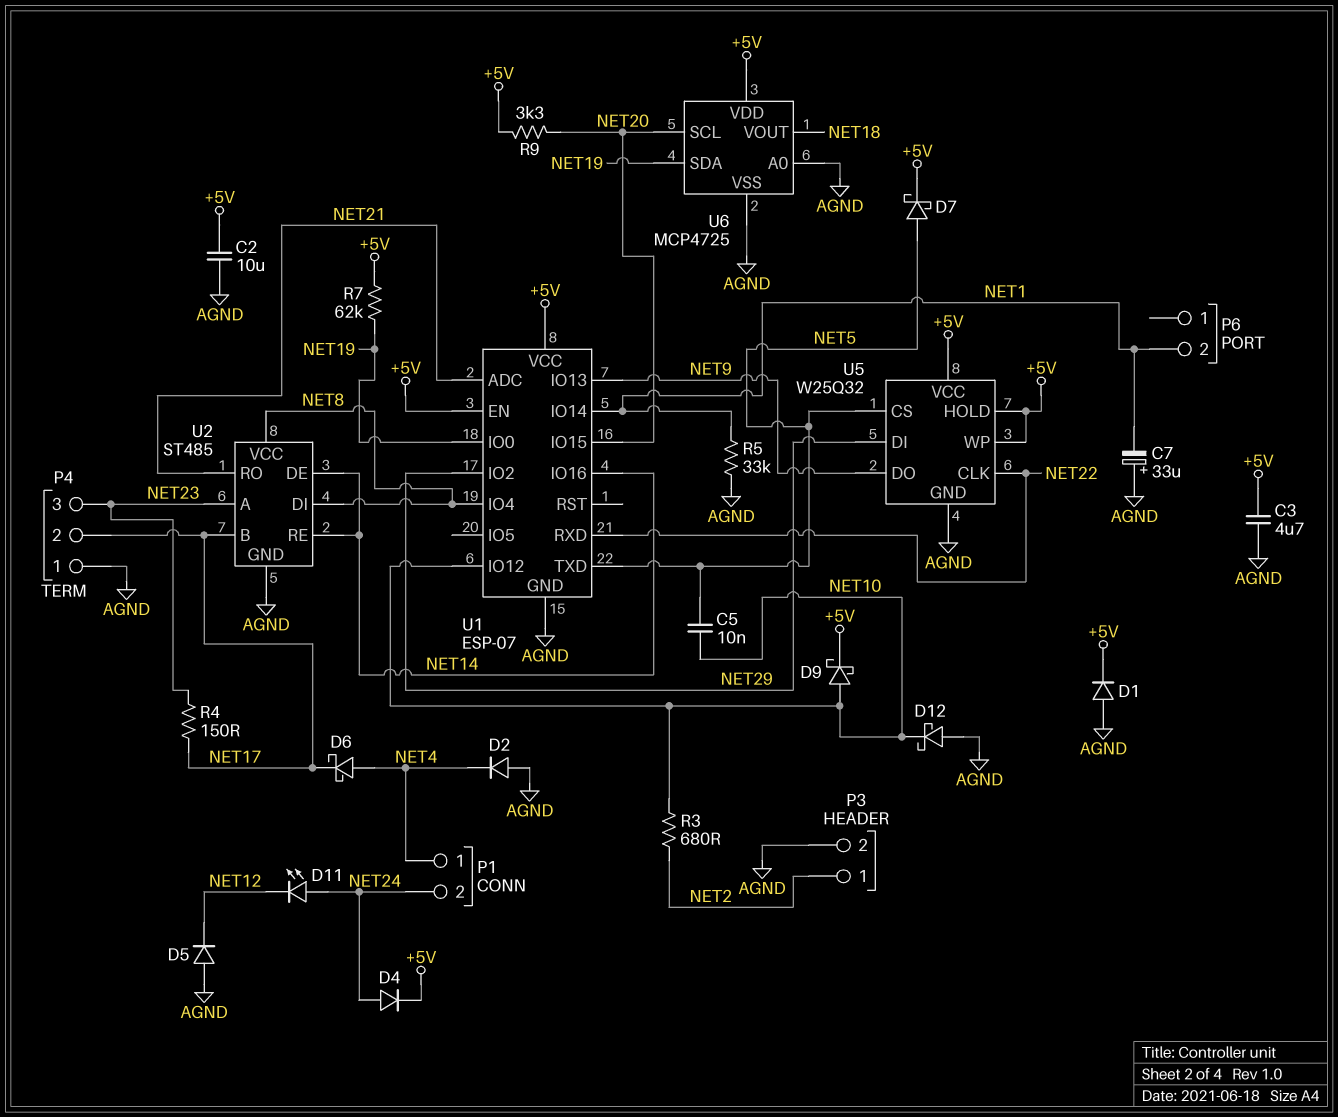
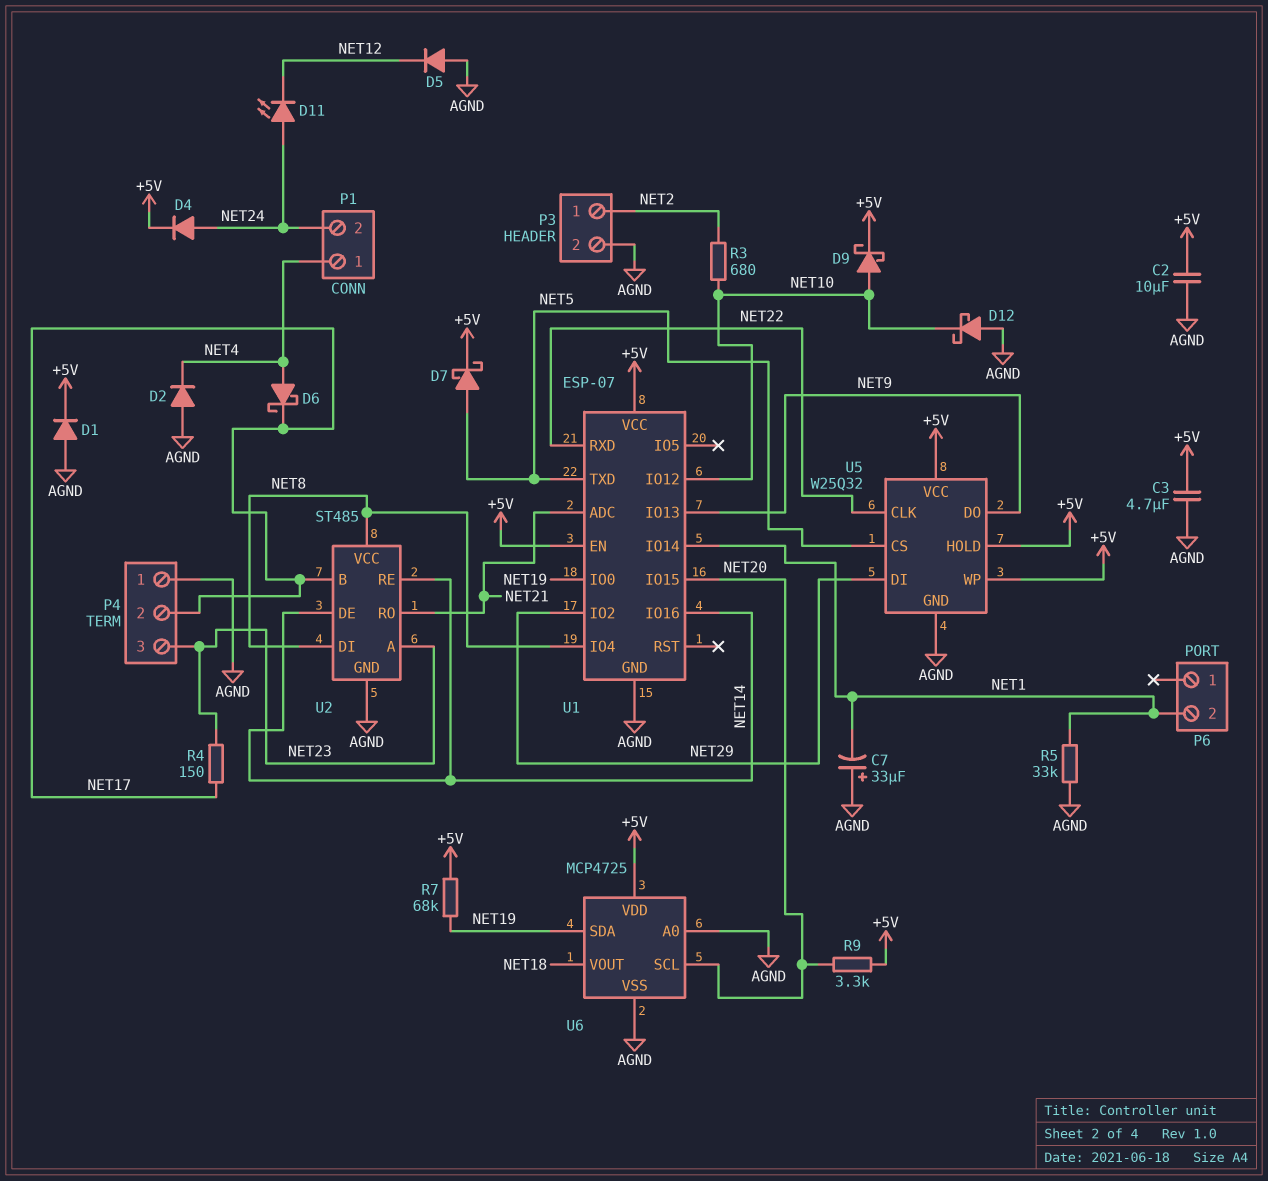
C5: 10nF (NET5, NET10) -> none
R7: 62k (+5V, NET19) -> 68k (+5V, NET19)

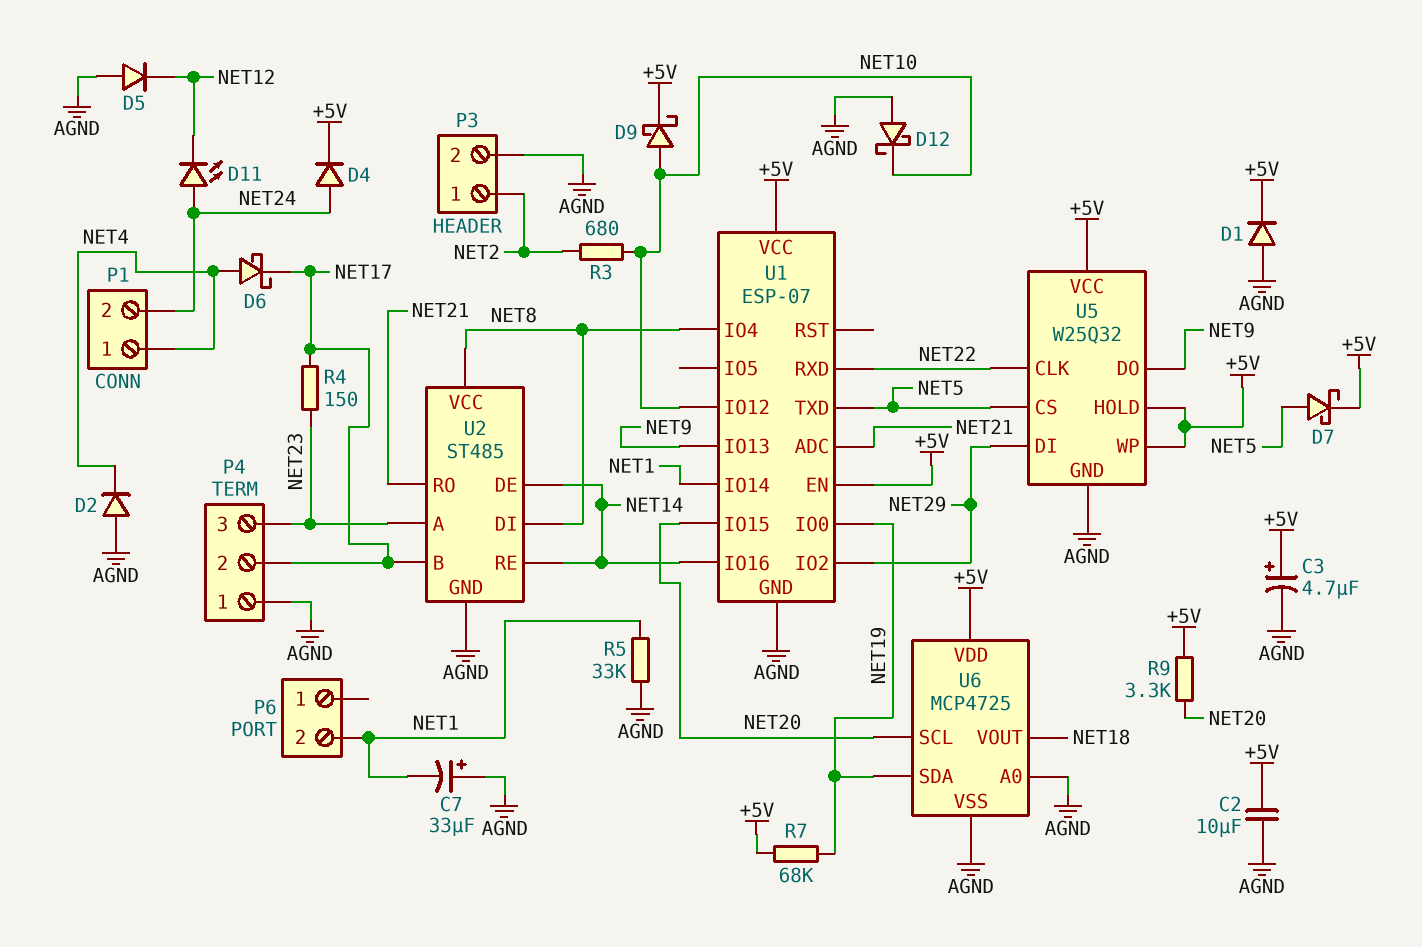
C3: 4.7uF (+5V, AGND) -> 4.7uF (plus +5V, minus AGND)

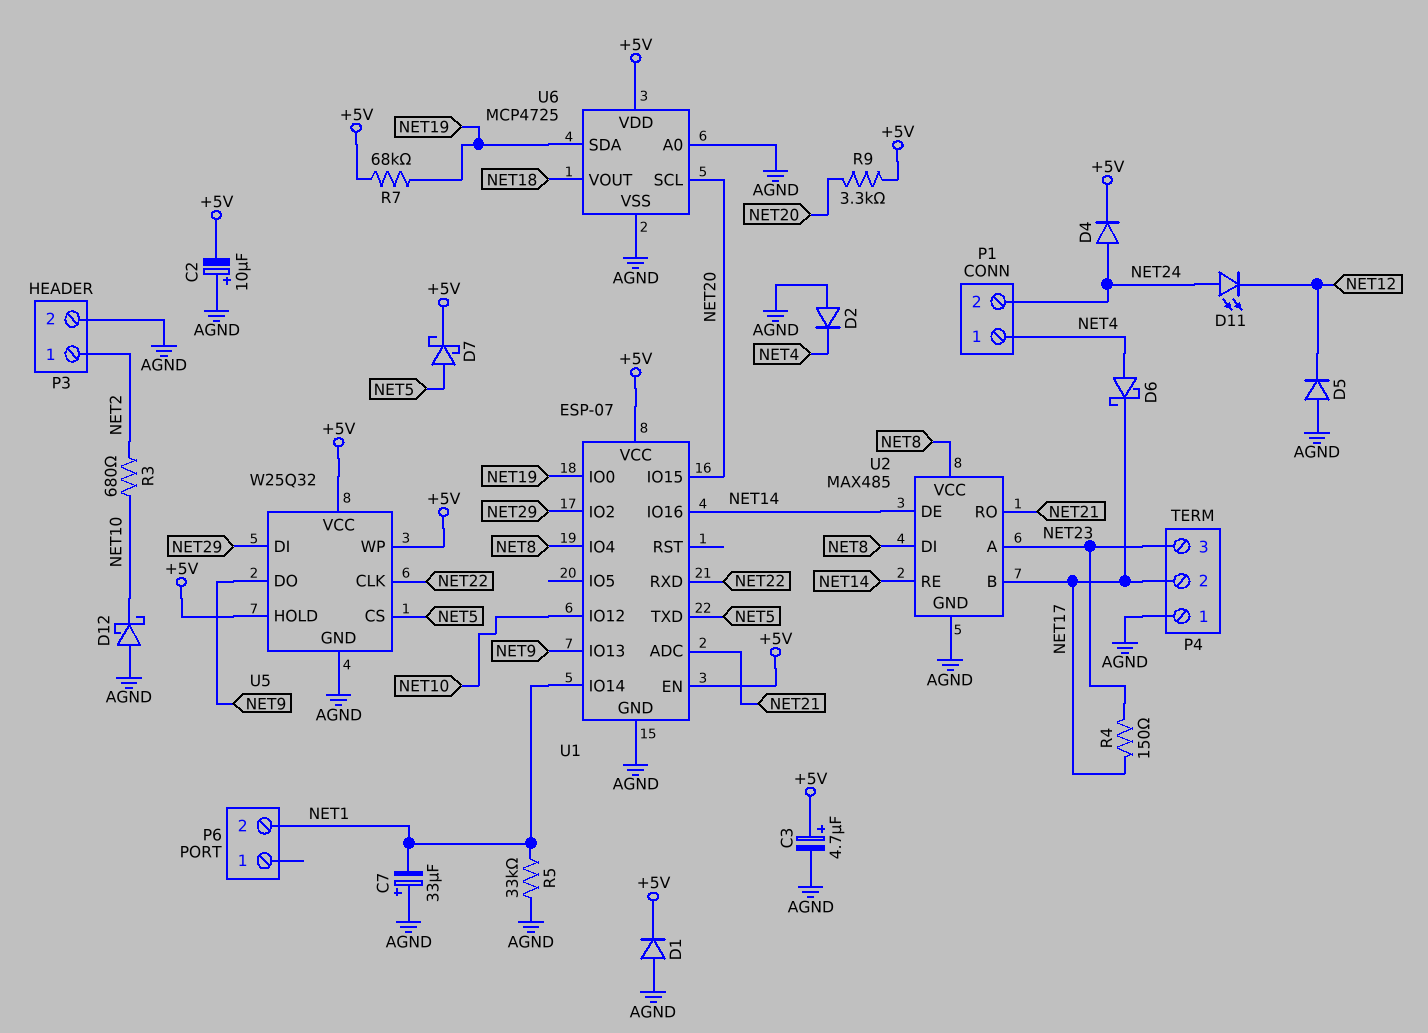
C2: 10uF (+5V, AGND) -> 10uF (plus AGND, minus +5V)
D9: schottky (A NET10, K +5V) -> none
U2: ST485 -> MAX485

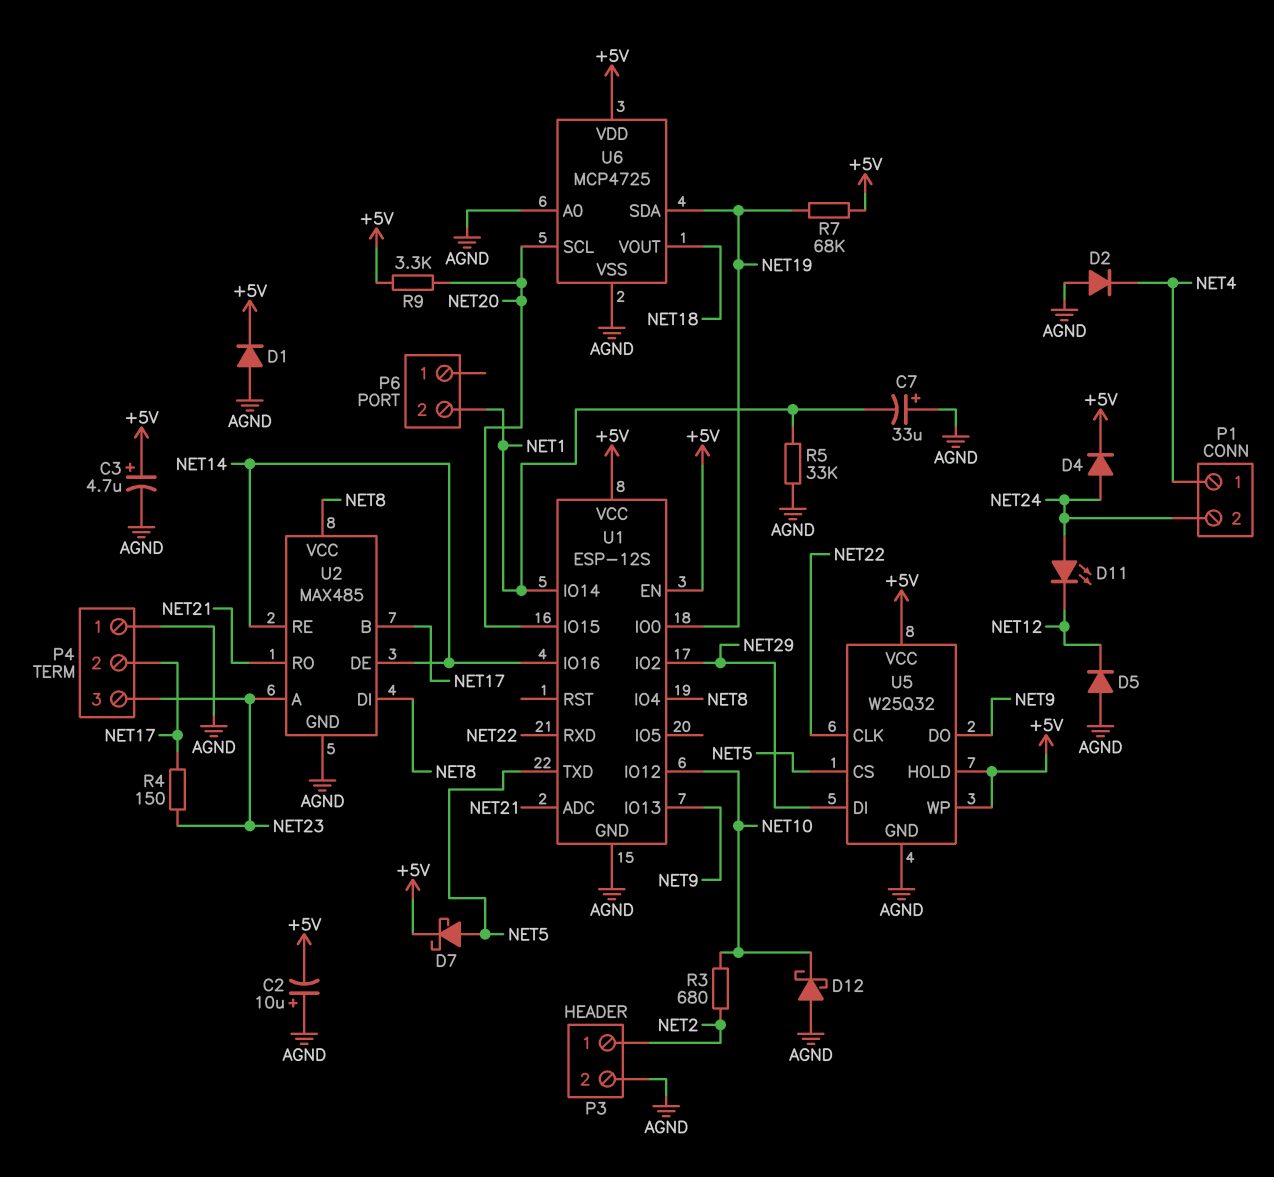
D6: schottky (A NET4, K NET17) -> none
U1: ESP-07 -> ESP-12S

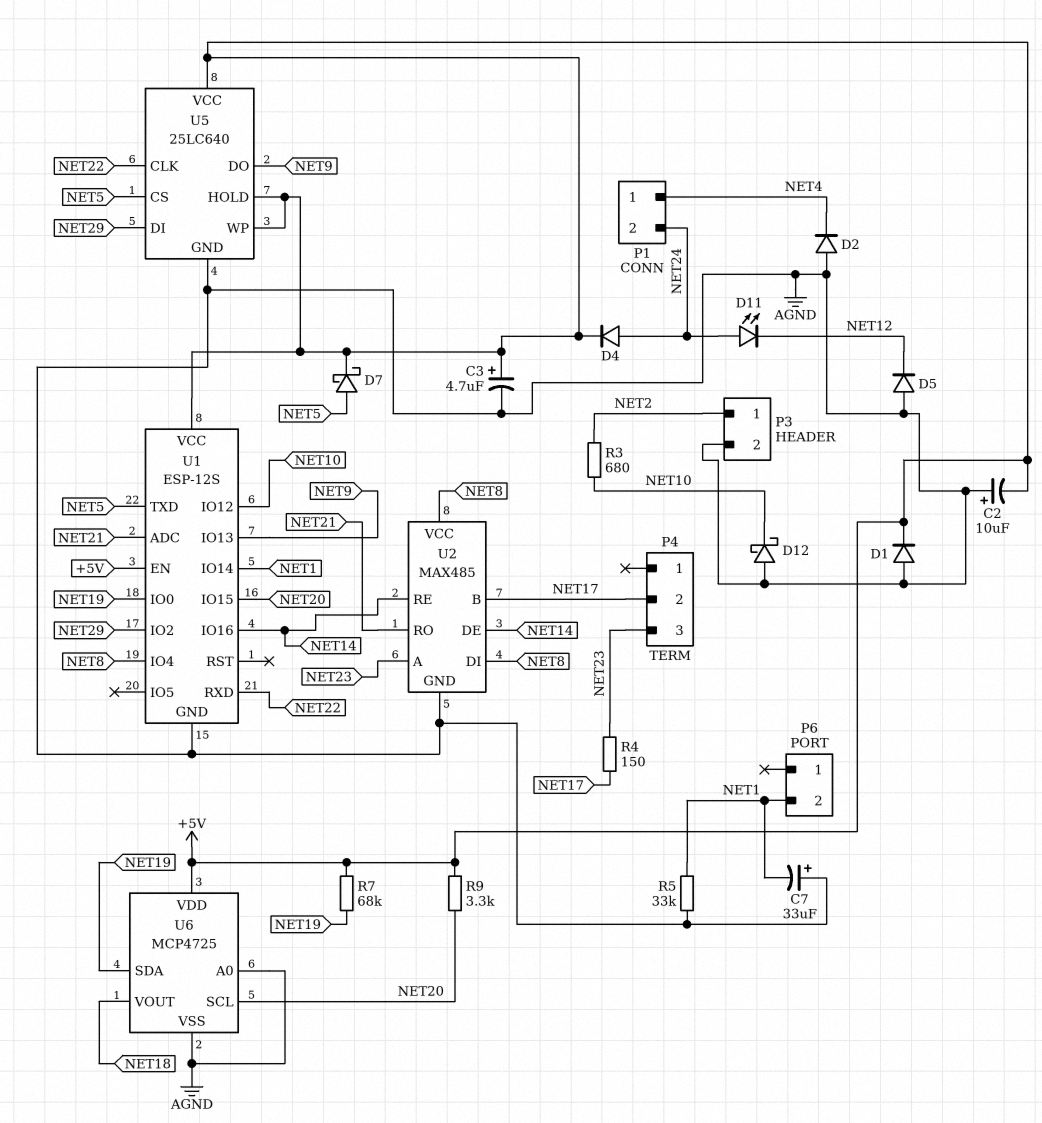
P4 pin 1: AGND -> none
U5: W25Q32 -> 25LC640

